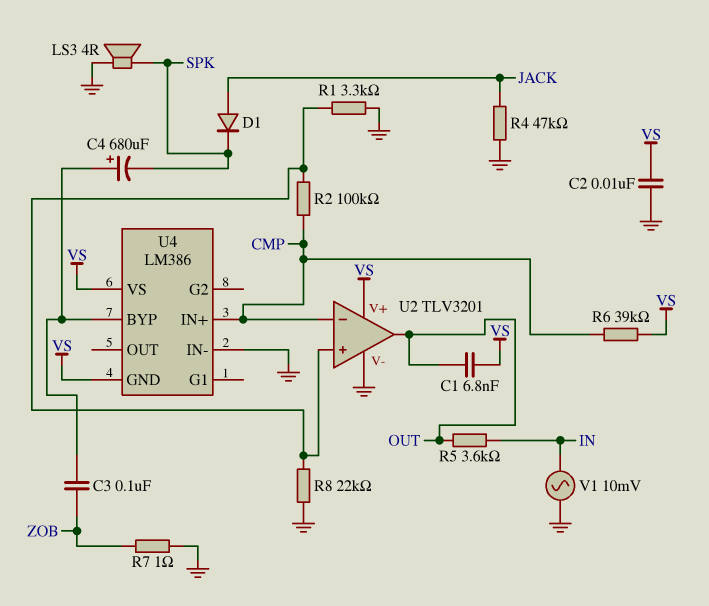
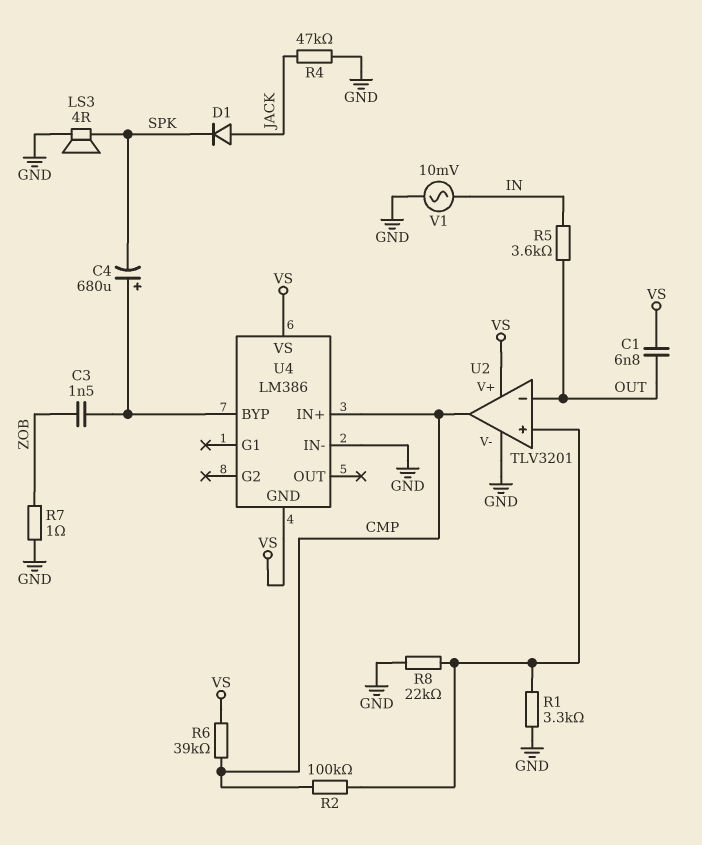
C2: 10nF (GND, VS) -> none
C3: 100nF (U4/BYP, ZOB) -> 1.5nF (U4/BYP, ZOB)
U2 pin in-: CMP -> OUT
U2 pin out: OUT -> CMP

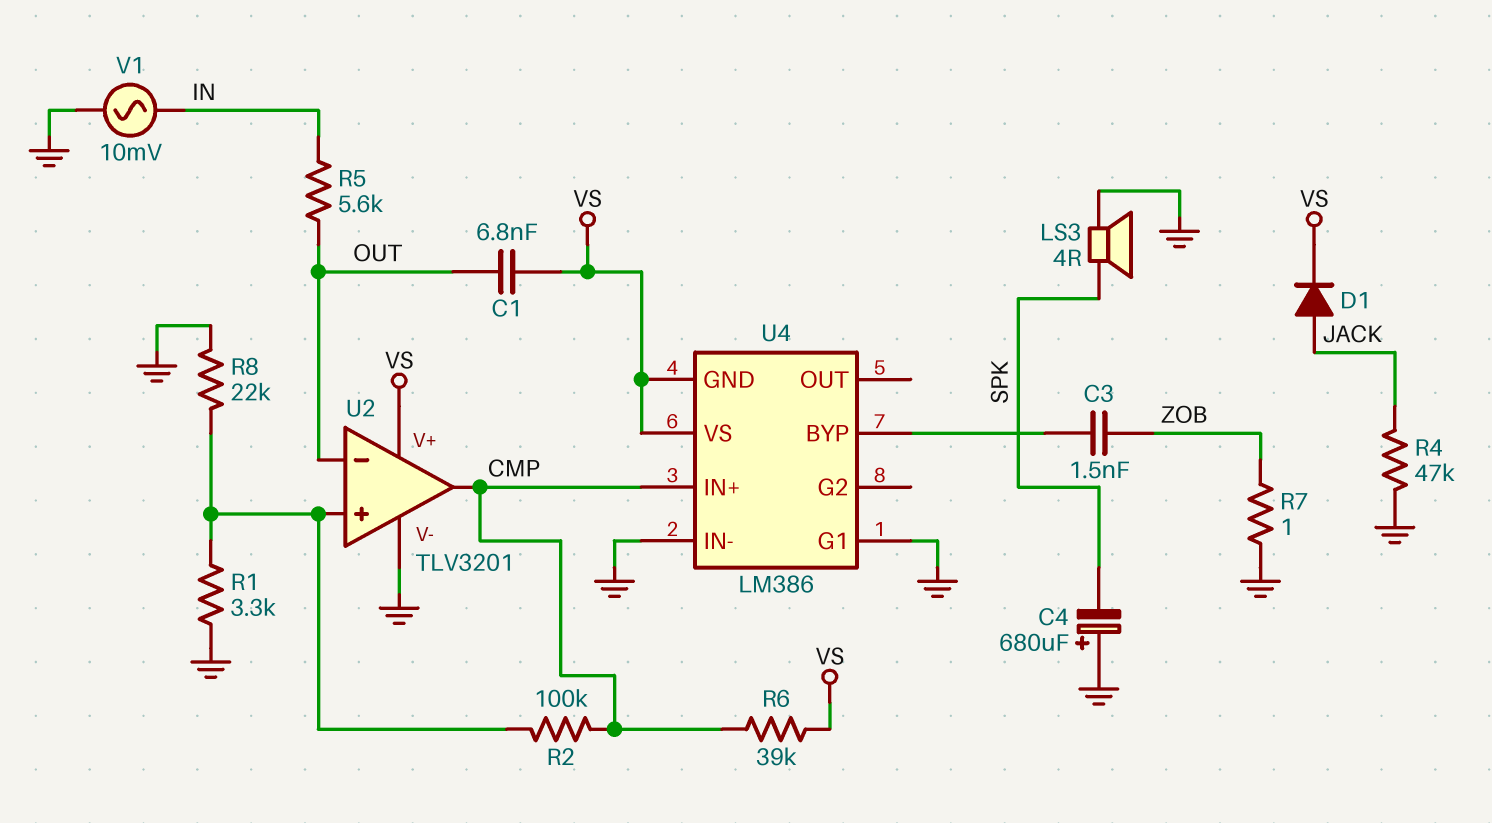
C4: 680uF (plus U4/BYP, minus SPK) -> 680uF (plus GND, minus SPK)
D1: diode (A JACK, K SPK) -> diode (A JACK, K VS)
R5: 3.6k (IN, OUT) -> 5.6k (IN, OUT)
U4 pin G1: none -> GND

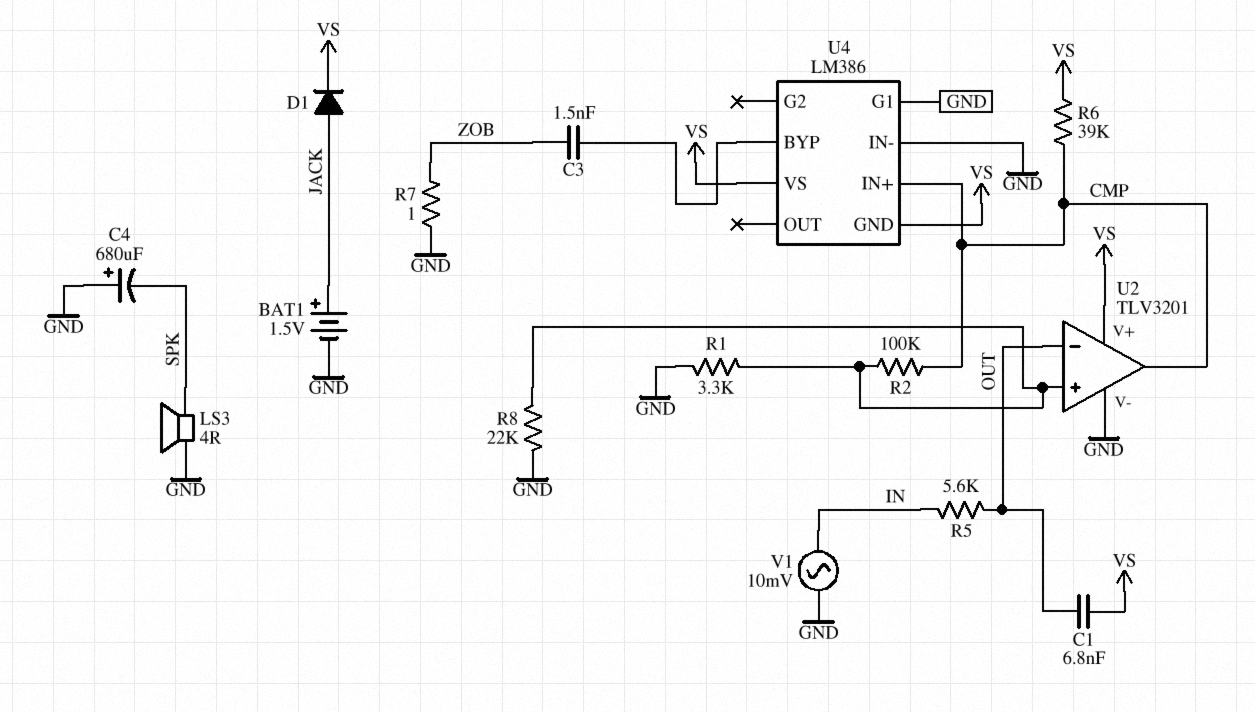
BAT1: none -> 1.5V (plus JACK, minus GND)
R4: 47k (GND, JACK) -> none

